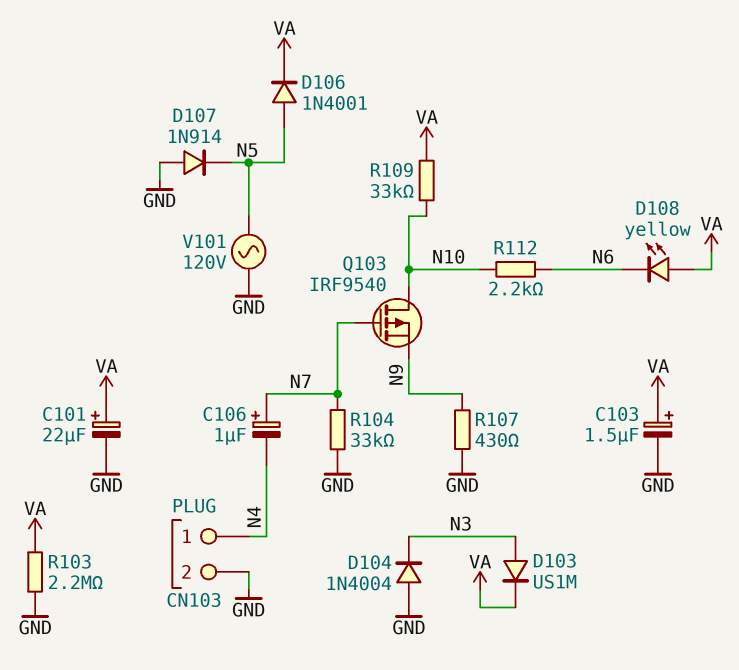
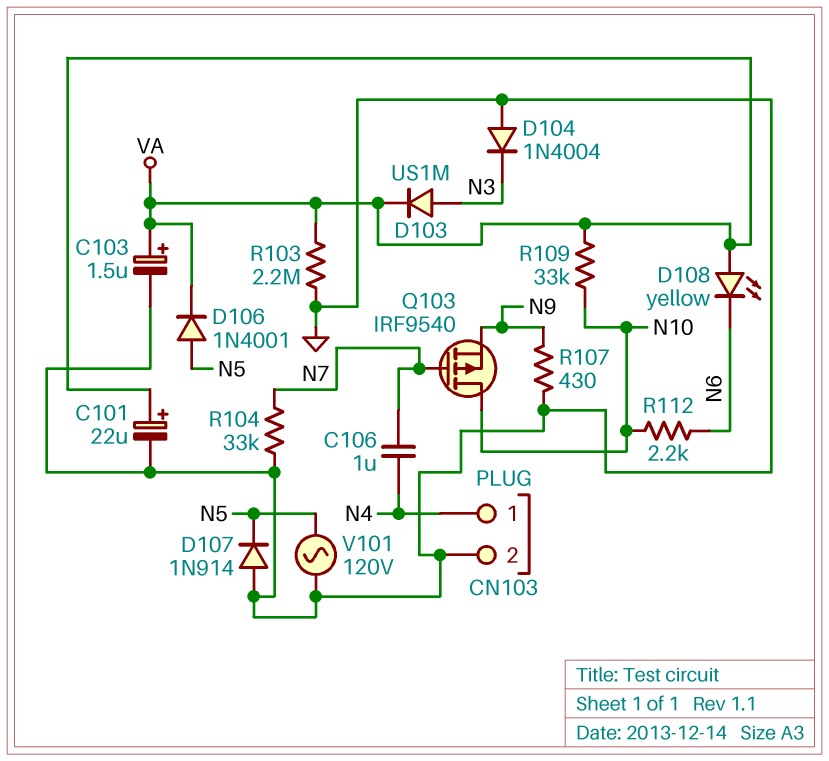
C106: 1uF (plus N7, minus N4) -> 1uF (N4, N7)

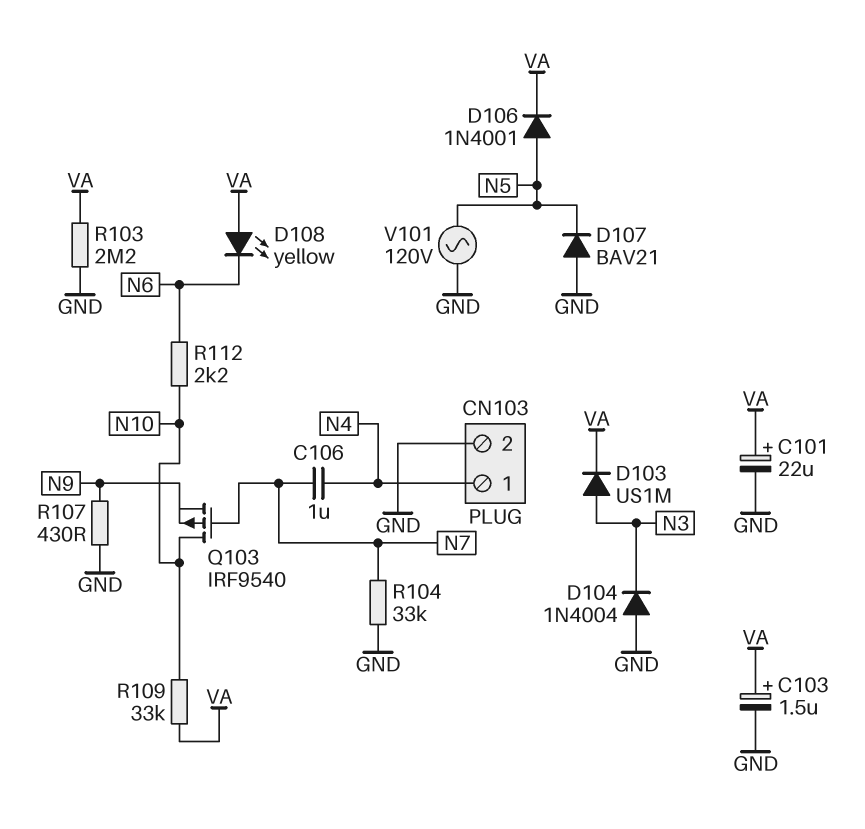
D107: diode 1N914 (A GND, K N5) -> diode BAV21 (A GND, K N5)

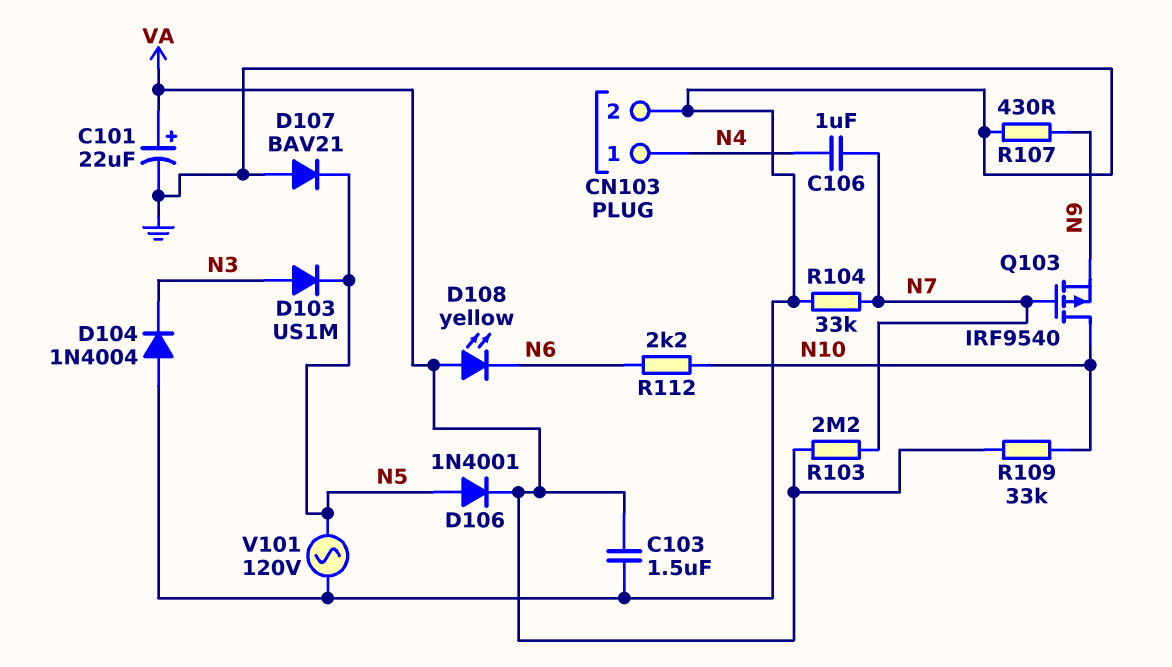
C103: 1.5uF (plus VA, minus GND) -> 1.5uF (GND, VA)
D103: diode US1M (A N3, K VA) -> diode US1M (A N3, K N5)
R103: 2.2M (GND, VA) -> 2.2M (N7, VA)

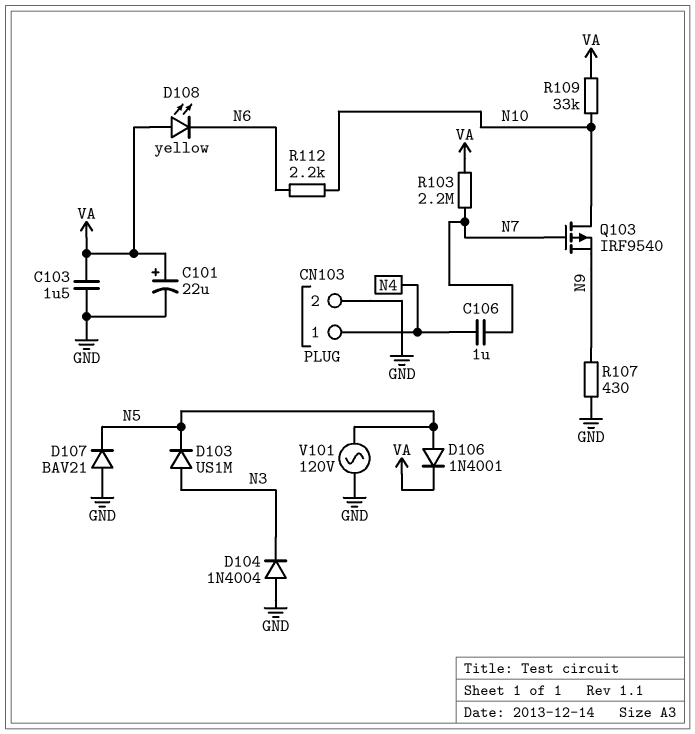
R104: 33k (GND, N7) -> none

